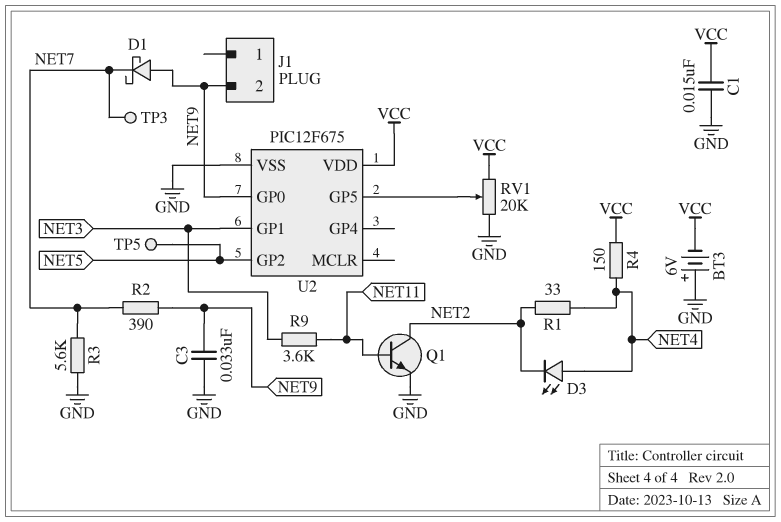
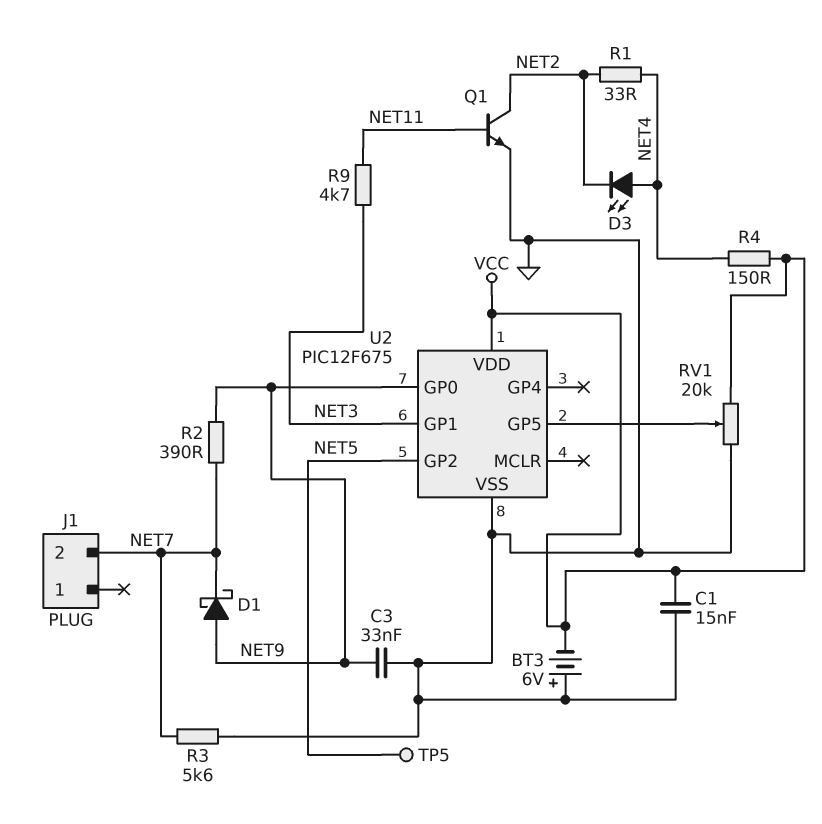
J1 pin 2: NET9 -> NET7
R9: 3.6k (NET3, NET11) -> 4.7k (NET3, NET11)
TP3: test point (NET7) -> none

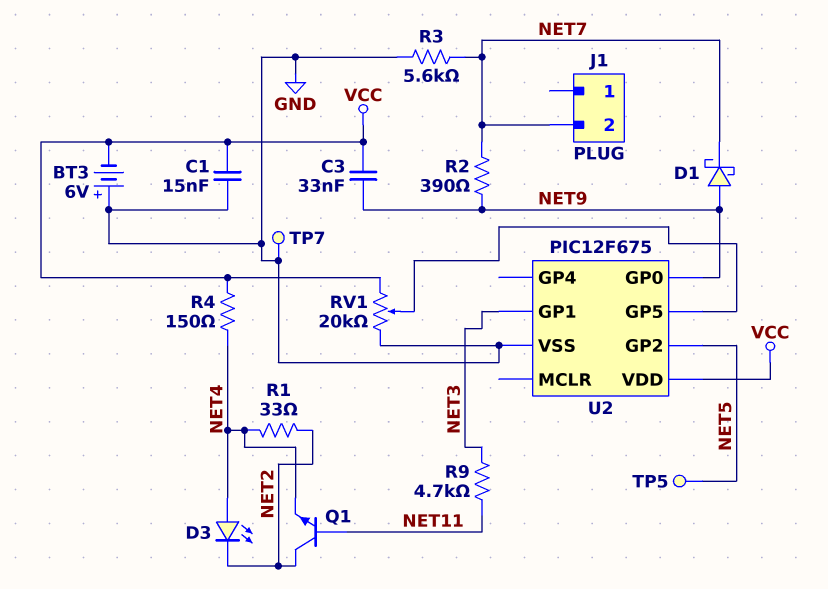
C3: 33nF (GND, NET9) -> 33nF (NET9, VCC)
Q1: NPN (B NET11, C NET2, E GND) -> NPN (B NET11, C NET2, E NET4)
TP7: none -> test point (GND)

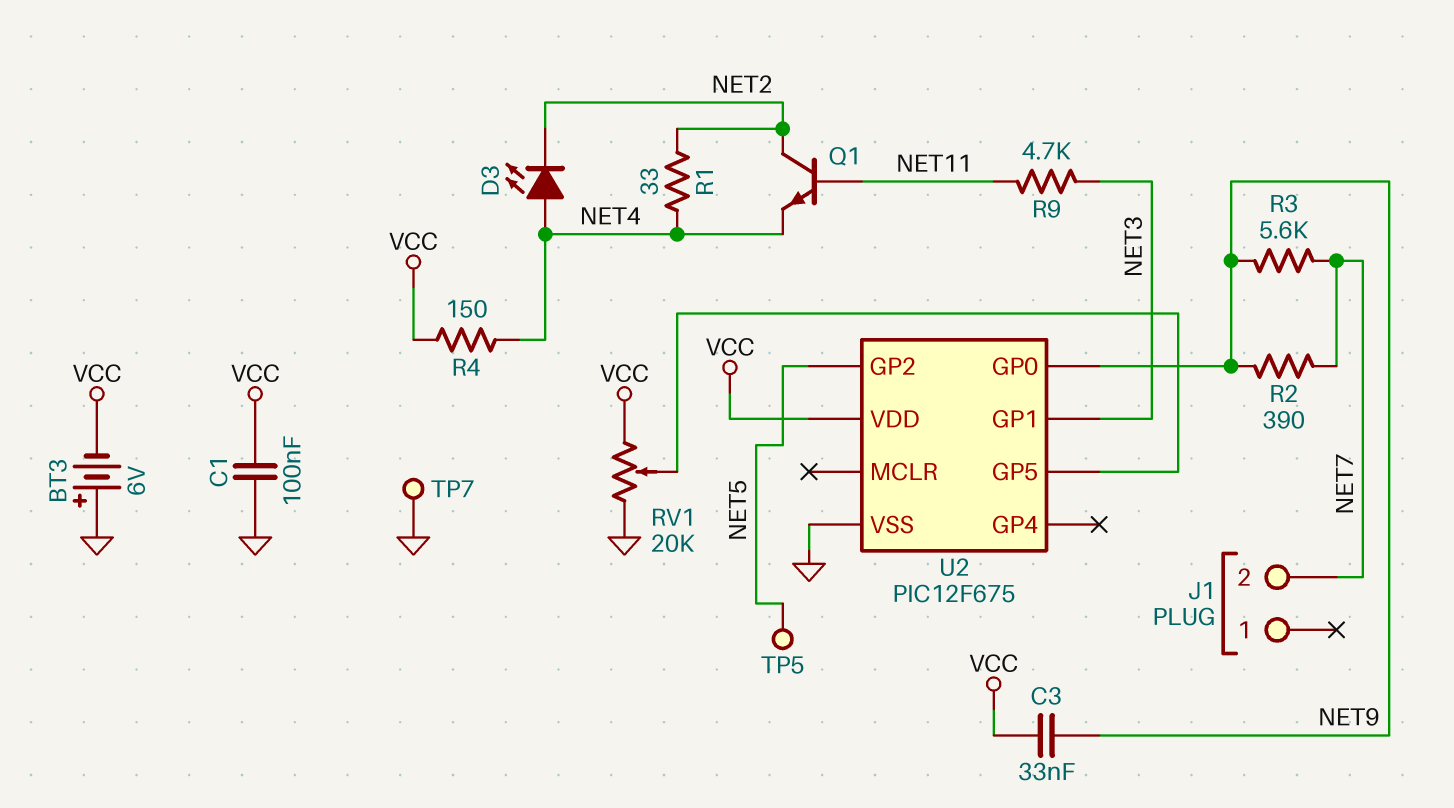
C1: 15nF (GND, VCC) -> 100nF (GND, VCC)
D1: schottky (A NET9, K NET7) -> none
R3: 5.6k (GND, NET7) -> 5.6k (NET7, NET9)

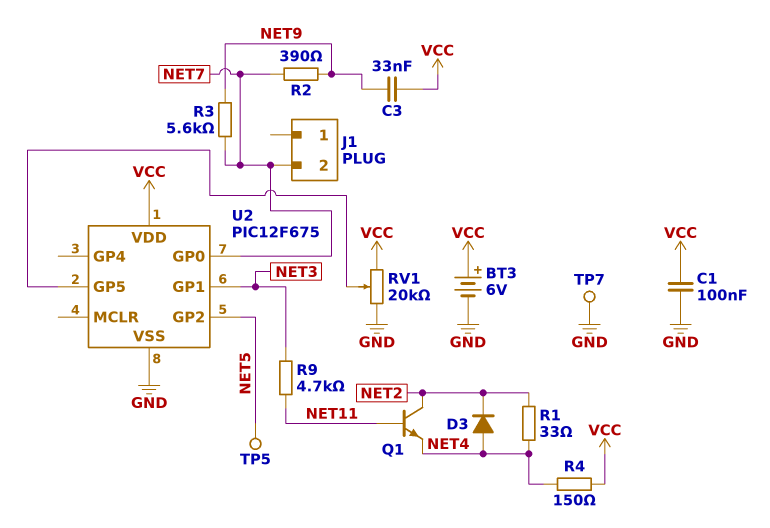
BT3: 6V (plus GND, minus VCC) -> 6V (plus VCC, minus GND)
D3: LED (A NET4, K NET2) -> diode (A NET4, K NET2)
U2 pin GP0: NET9 -> NET7

